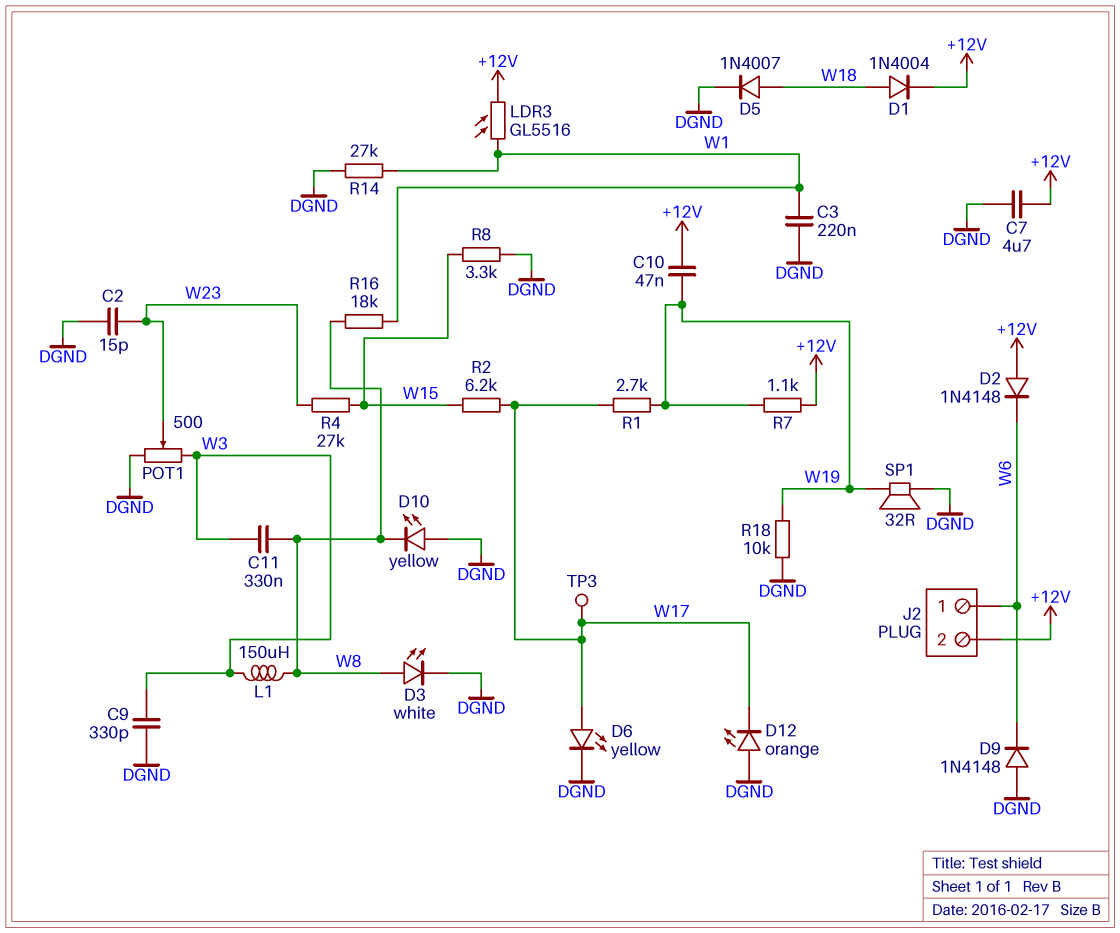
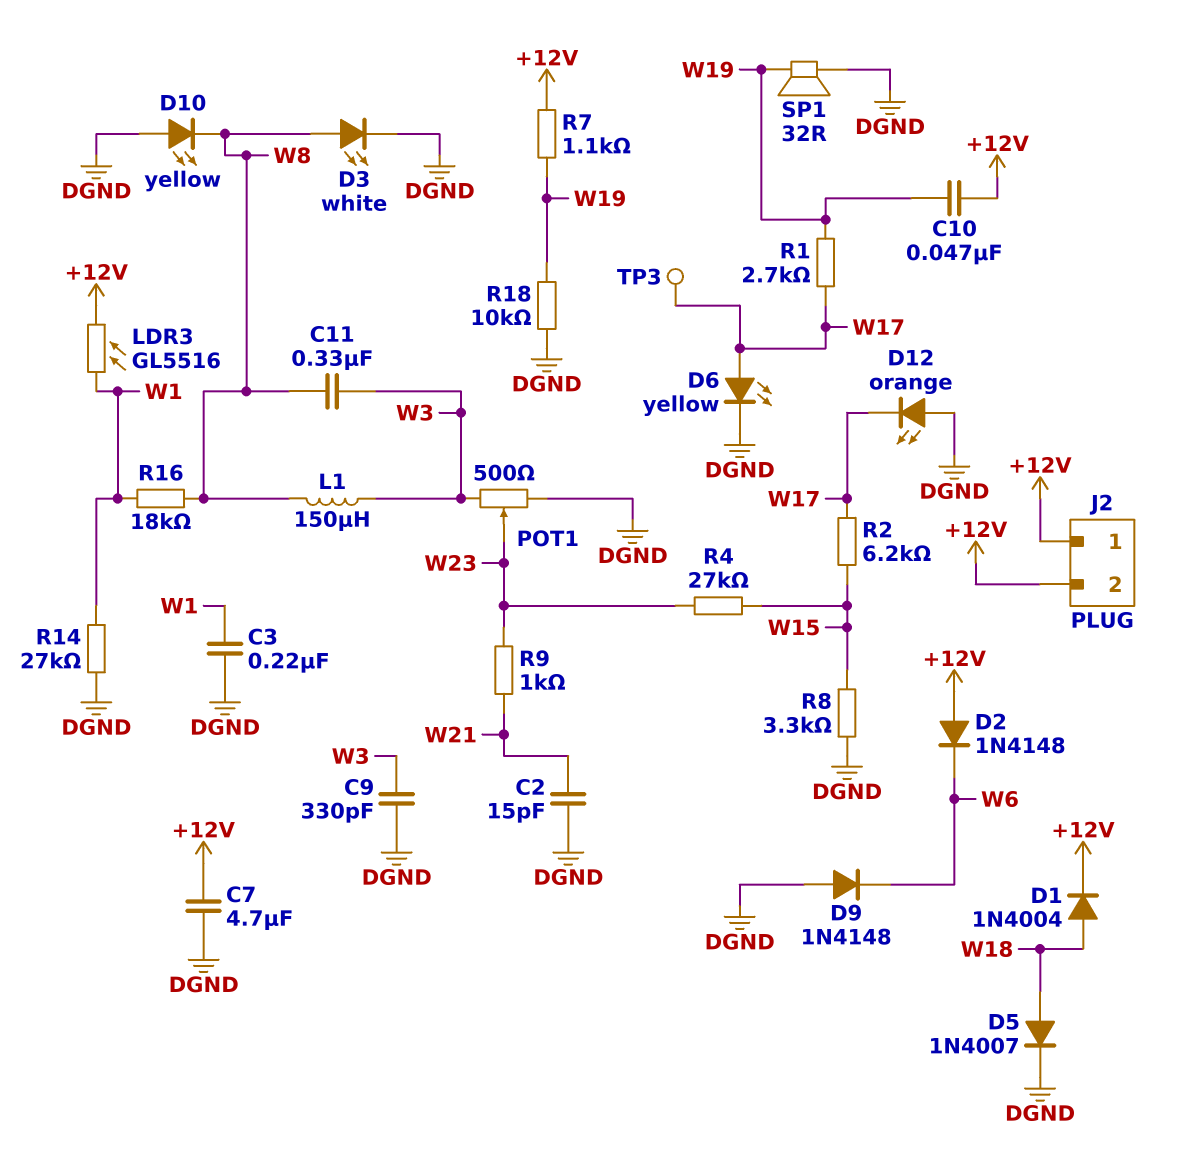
C2: 15pF (DGND, W23) -> 15pF (DGND, W21)
J2 pin 1: W6 -> +12V
R9: none -> 1k (W21, W23)

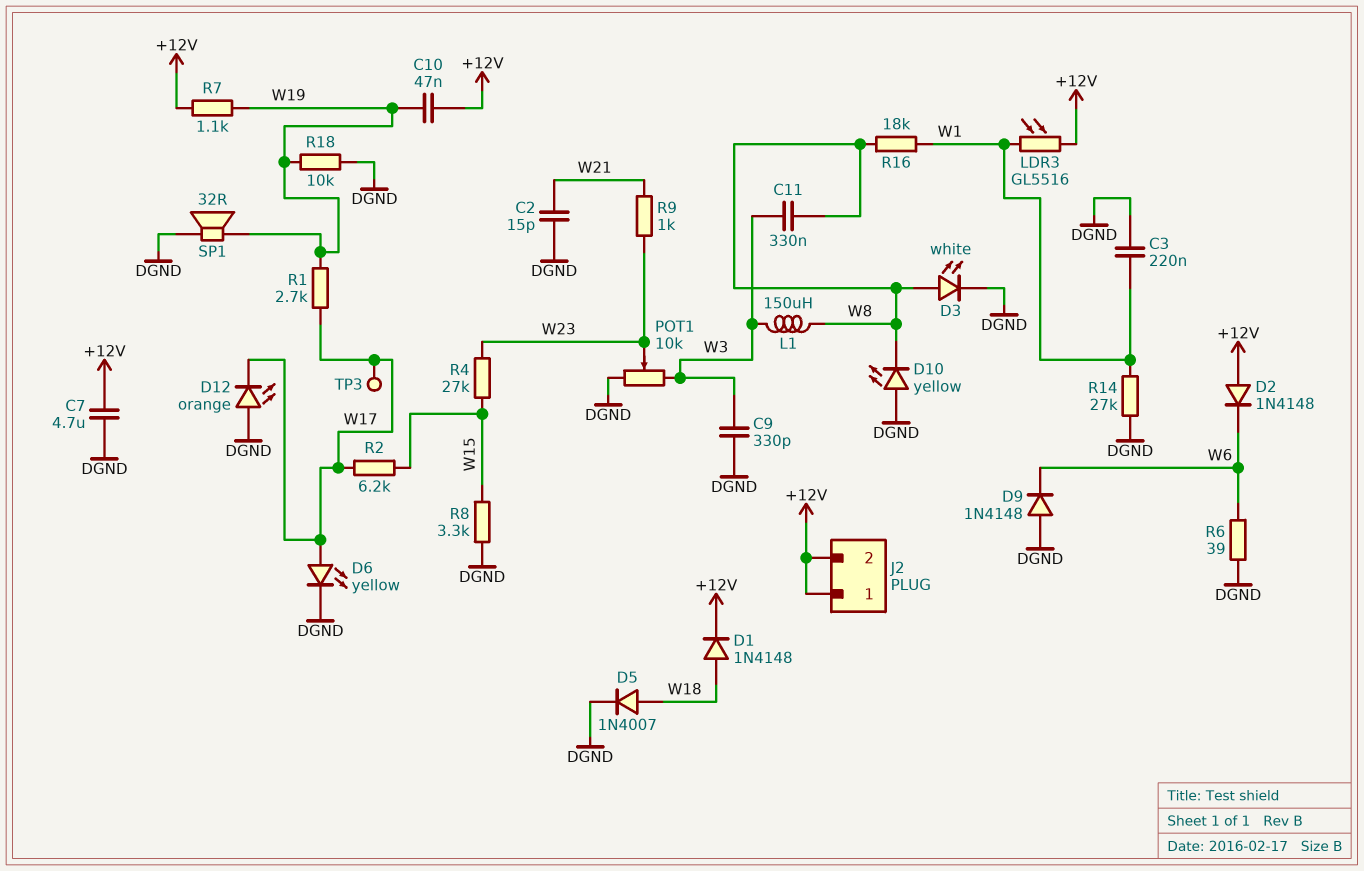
D1: diode 1N4004 (A W18, K +12V) -> diode 1N4148 (A W18, K +12V)
POT1: 500 (DGND, W3, wiper W23) -> 10k (DGND, W3, wiper W23)
R6: none -> 39 (DGND, W6)

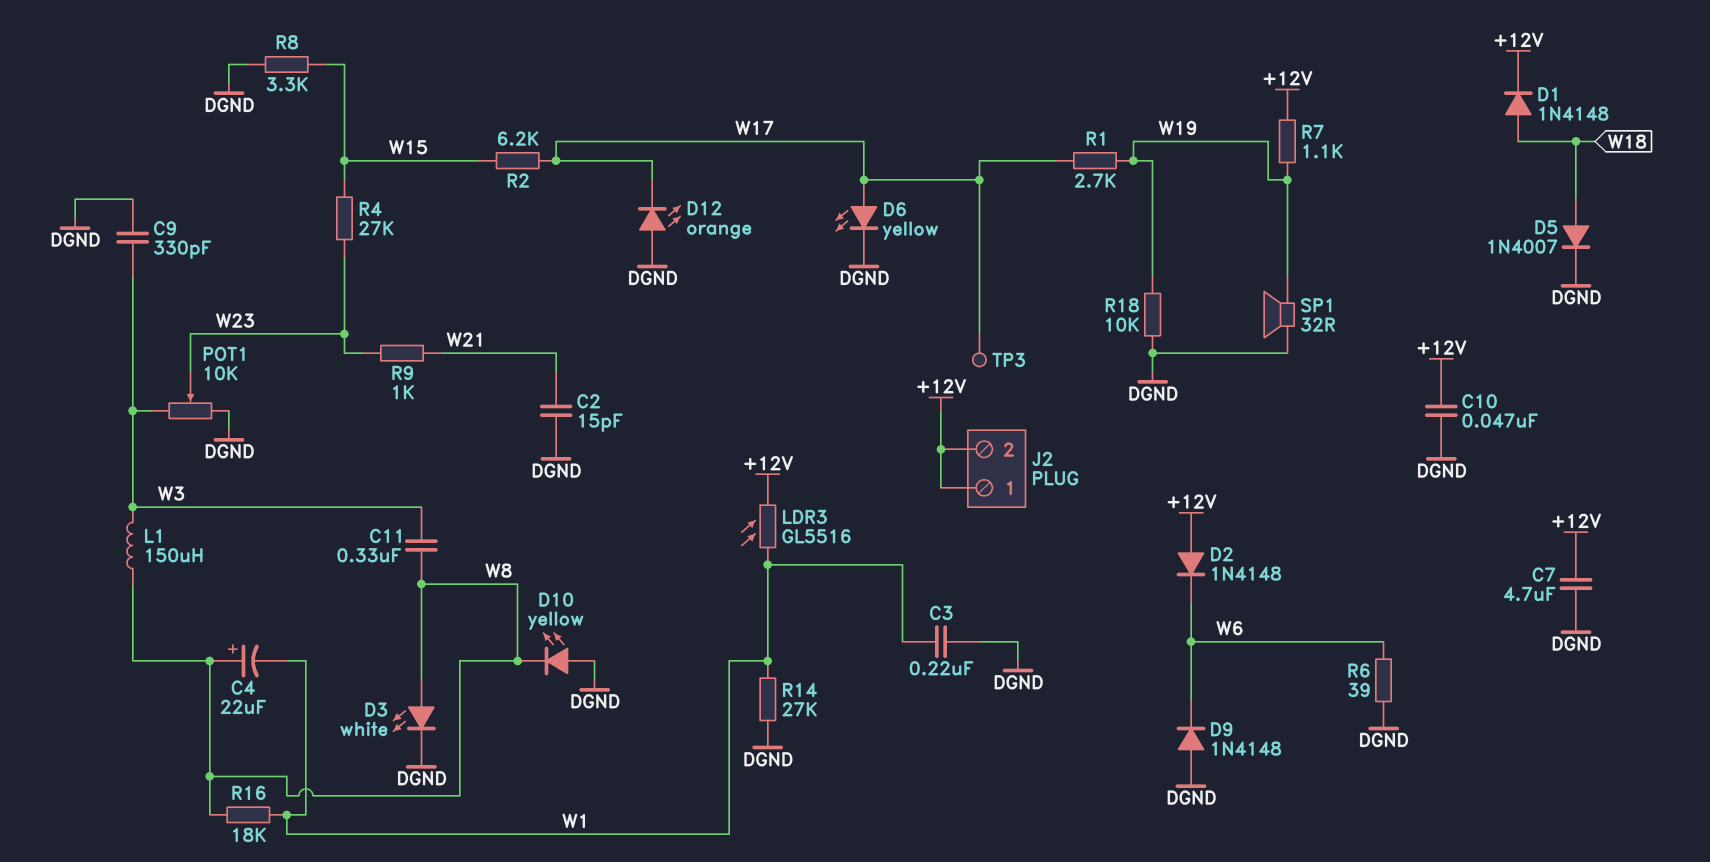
C4: none -> 22uF (plus W8, minus W1)
C10: 47nF (+12V, W19) -> 47nF (+12V, DGND)

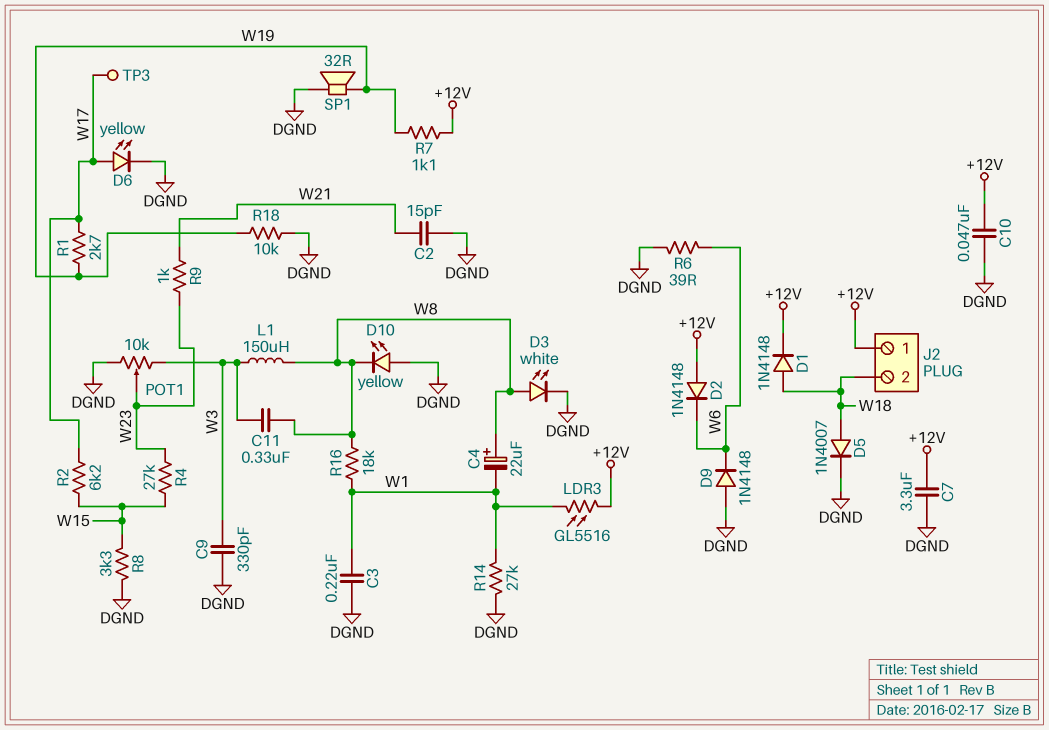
C7: 4.7uF (+12V, DGND) -> 3.3uF (+12V, DGND)
D12: LED orange (A DGND, K W17) -> none
J2 pin 2: +12V -> W18

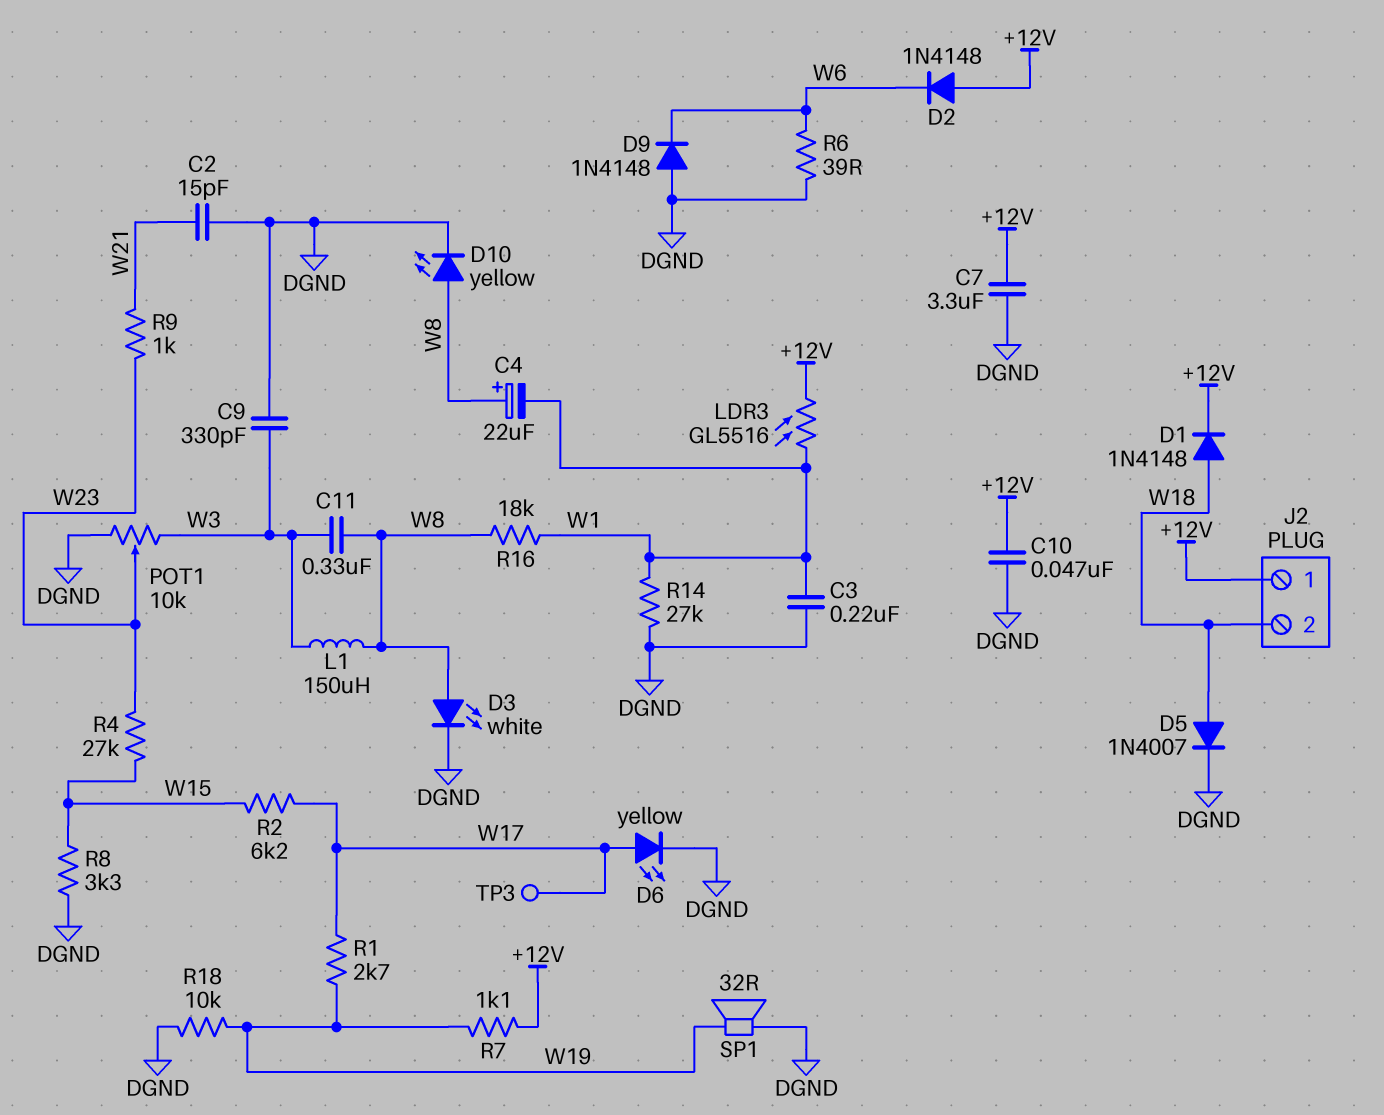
D10: LED yellow (A DGND, K W8) -> LED yellow (A W8, K DGND)

